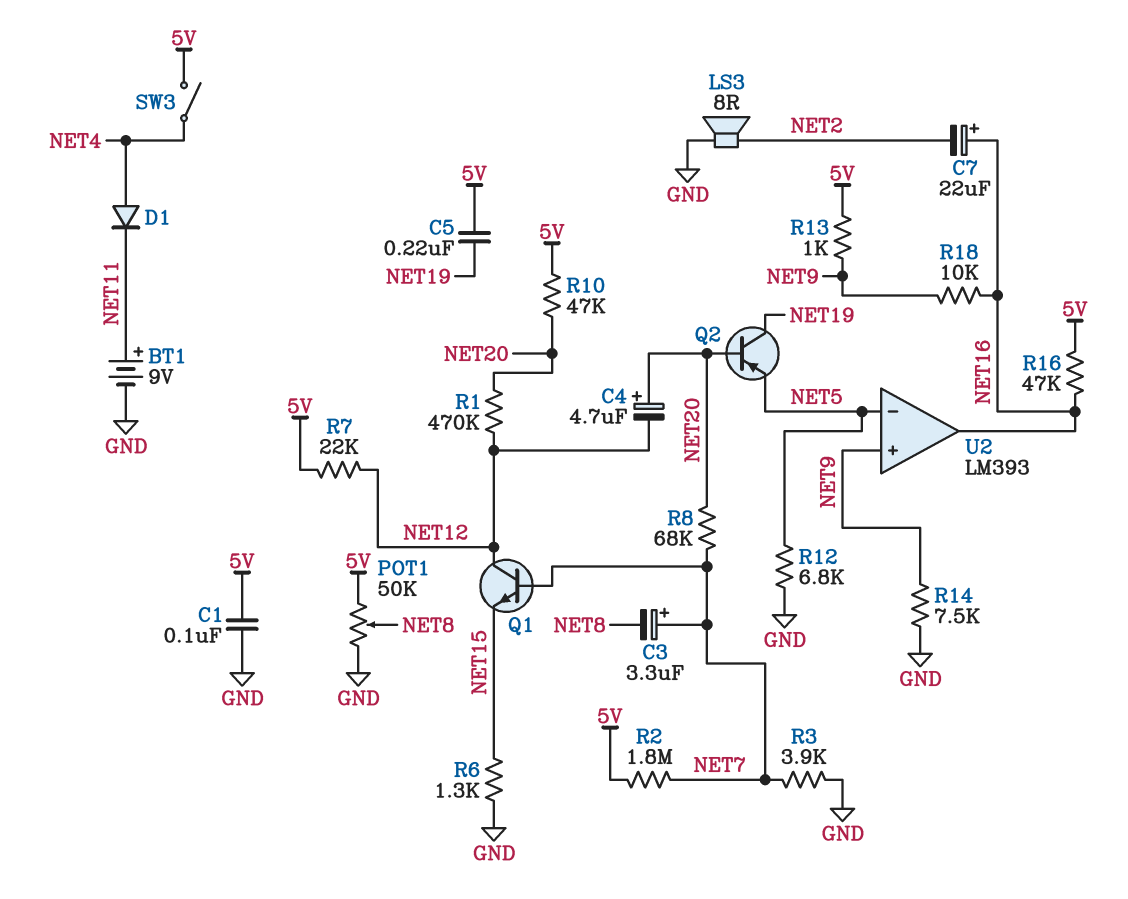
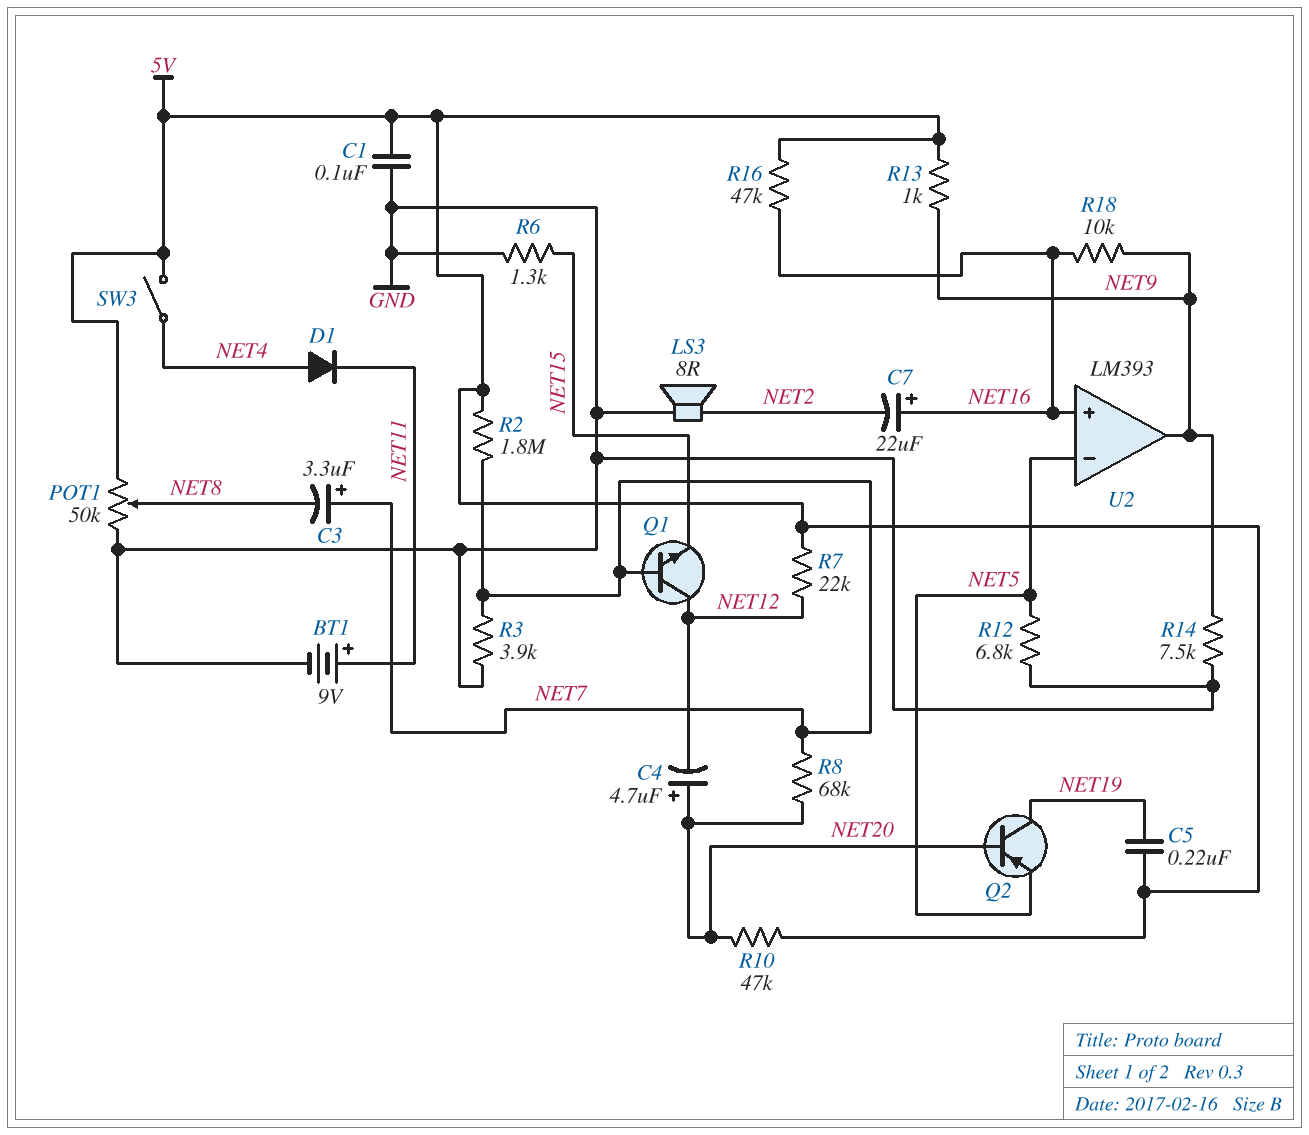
R1: 470k (NET12, NET20) -> none
U2 pin in+: NET9 -> NET16
U2 pin out: NET16 -> NET9

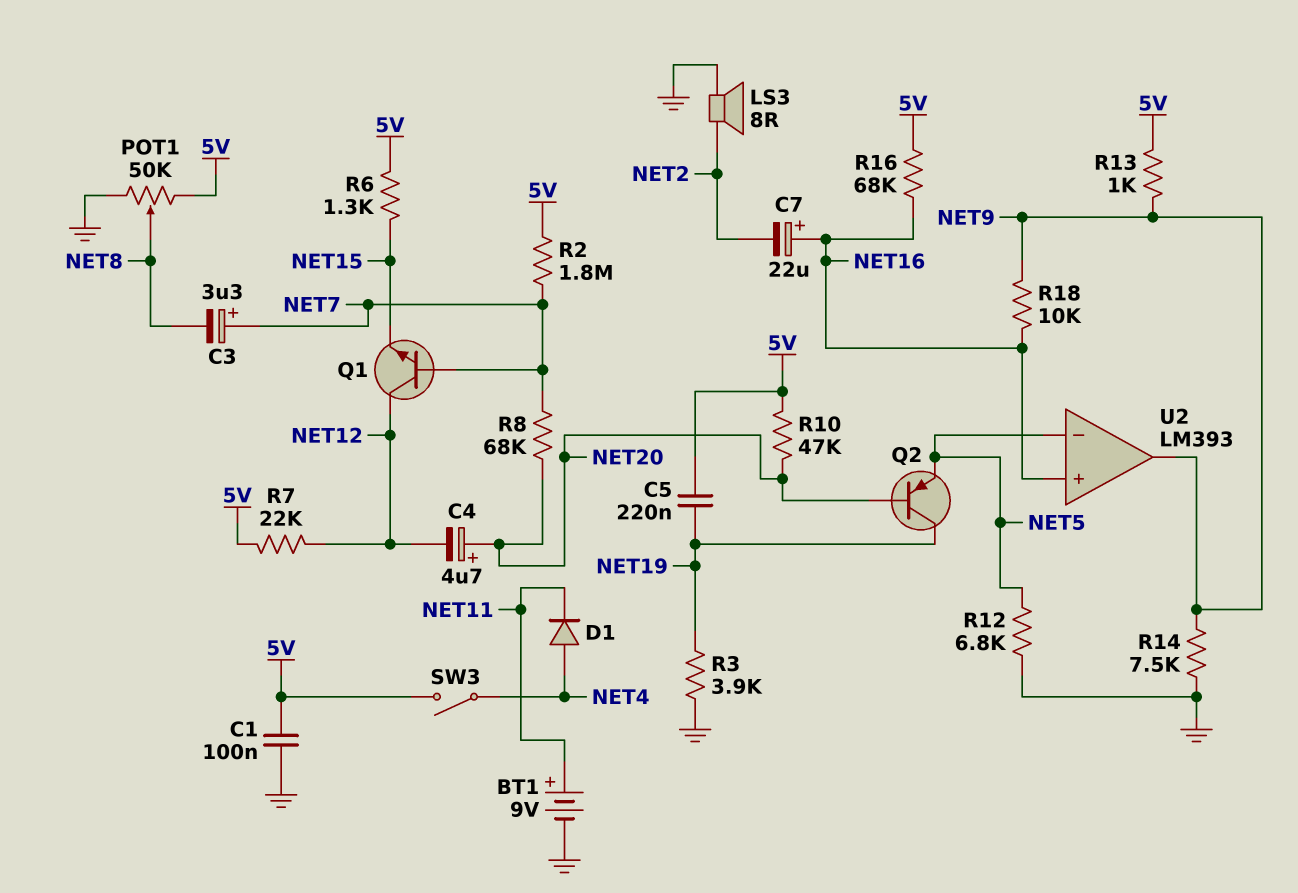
R3: 3.9k (GND, NET7) -> 3.9k (GND, NET19)
R6: 1.3k (GND, NET15) -> 1.3k (5V, NET15)
R16: 47k (5V, NET16) -> 68k (5V, NET16)

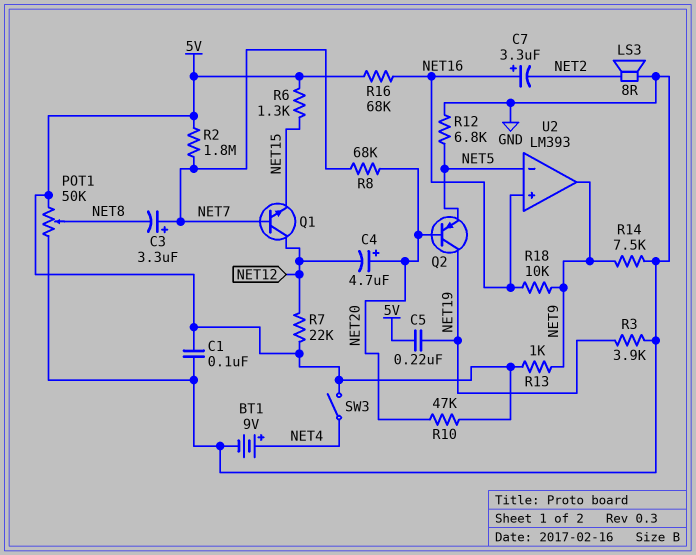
BT1: 9V (plus NET11, minus GND) -> 9V (plus NET4, minus GND)
C7: 22uF (plus NET16, minus NET2) -> 3.3uF (plus NET16, minus NET2)
D1: diode (A NET4, K NET11) -> none

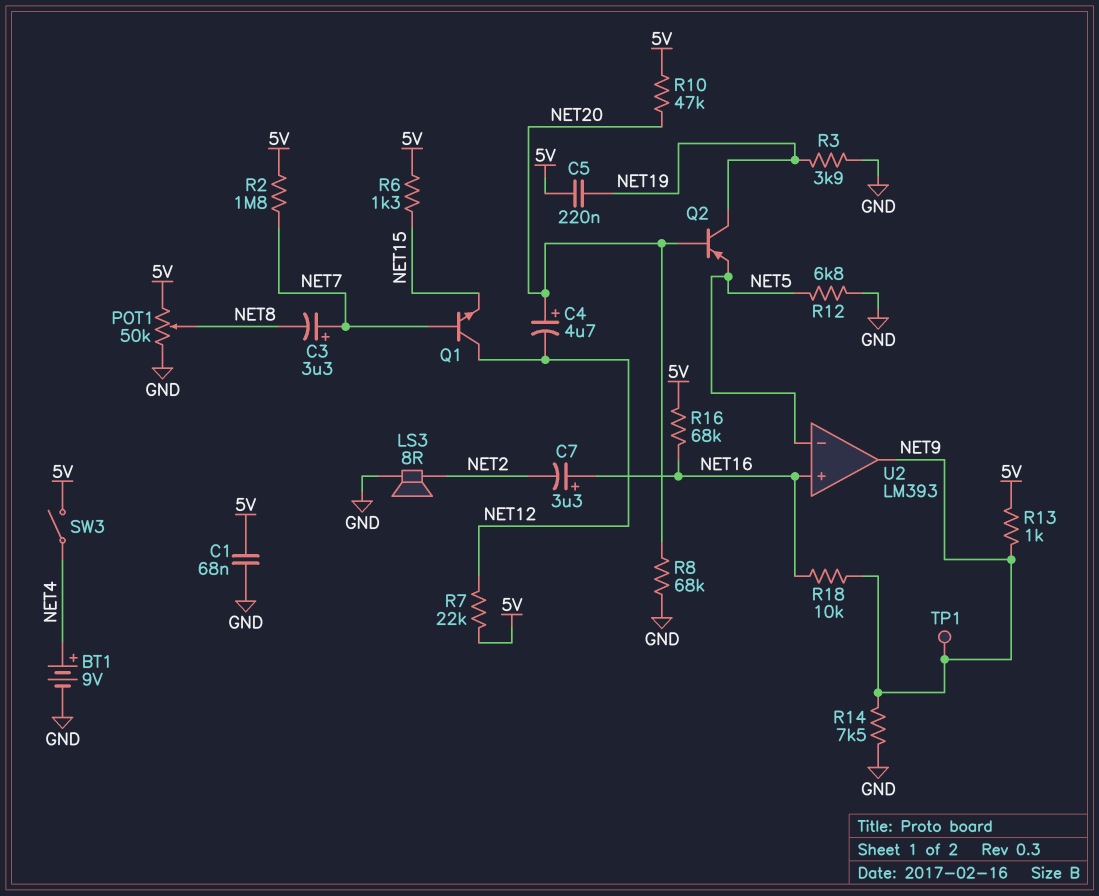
C1: 100nF (5V, GND) -> 68nF (5V, GND)
R8: 68k (NET7, NET20) -> 68k (GND, NET20)
TP1: none -> test point (NET9)

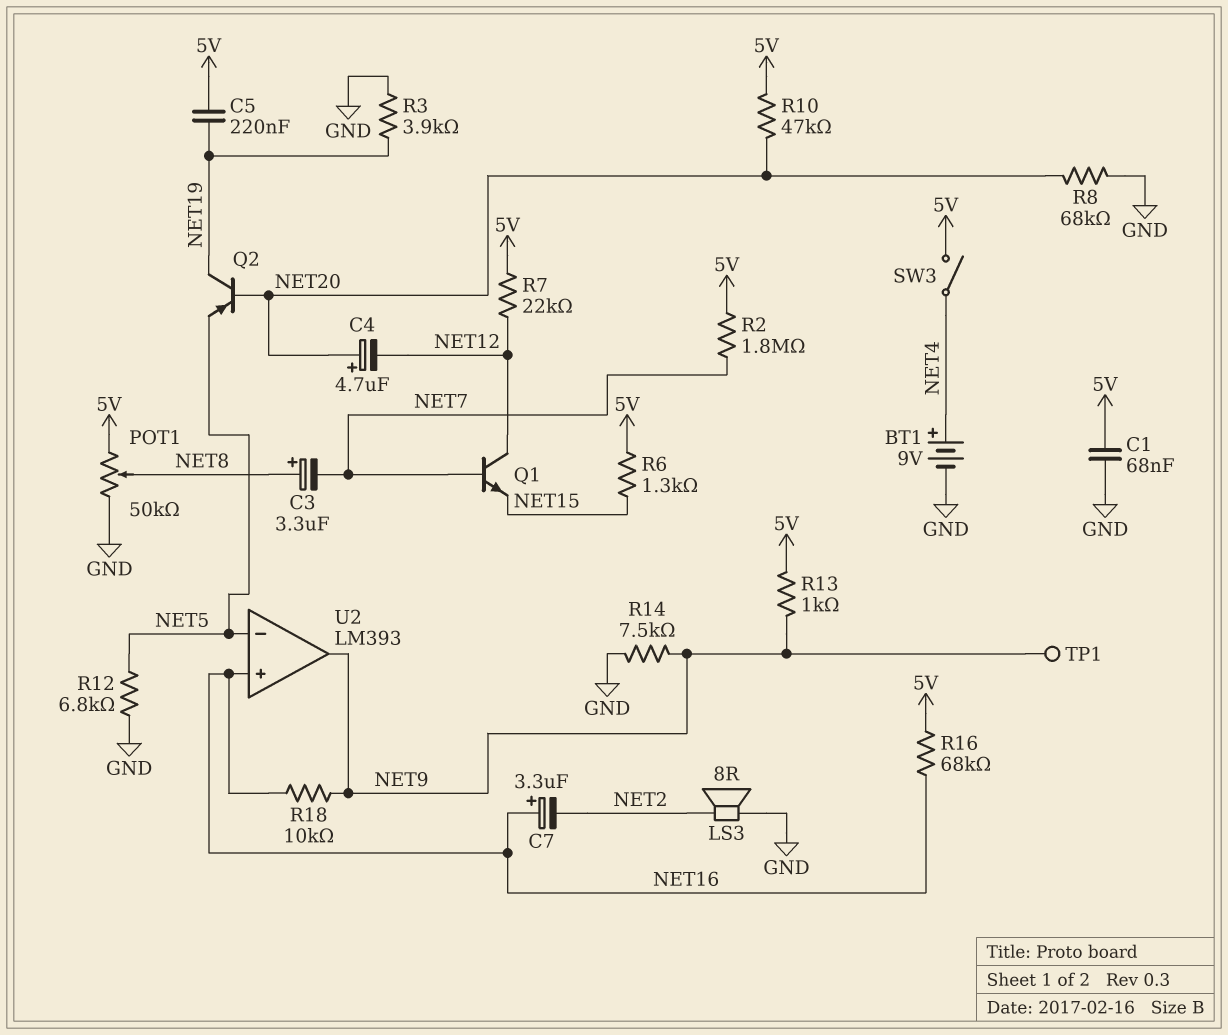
C3: 3.3uF (plus NET7, minus NET8) -> 3.3uF (plus NET8, minus NET7)

